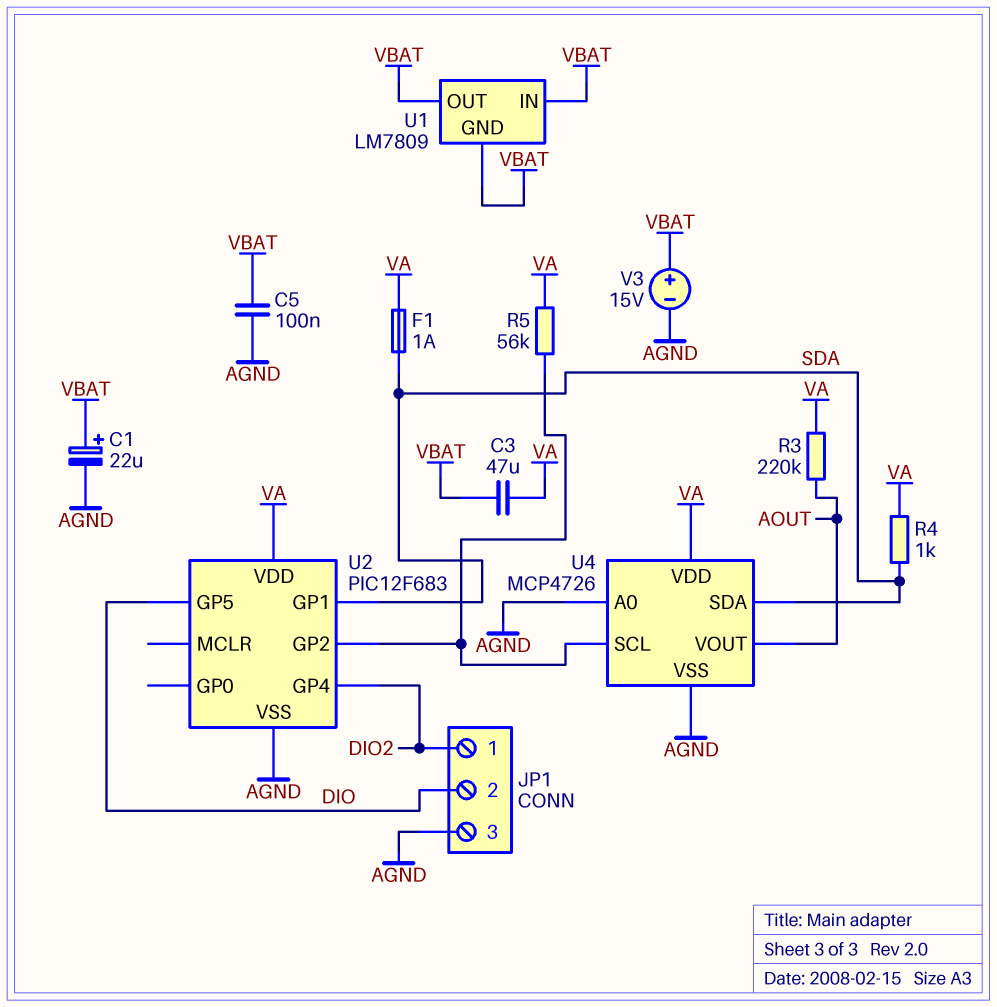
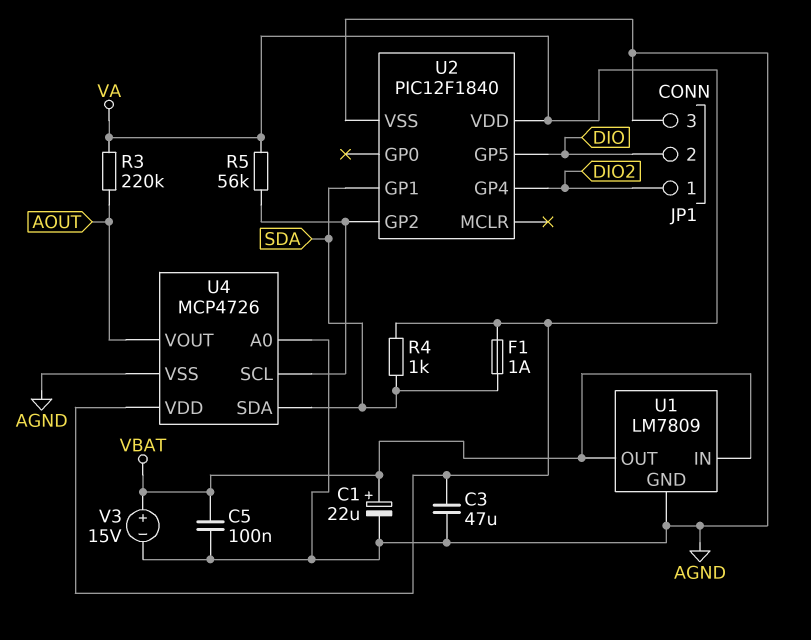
C3: 47uF (VA, VBAT) -> 47uF (AGND, VA)
U1 pin GND: VBAT -> AGND
U2: PIC12F683 -> PIC12F1840

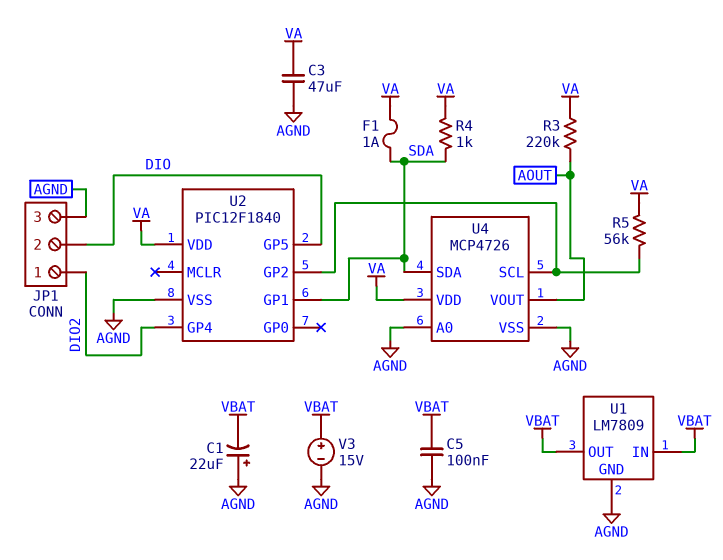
C1: 22uF (plus VBAT, minus AGND) -> 22uF (plus AGND, minus VBAT)

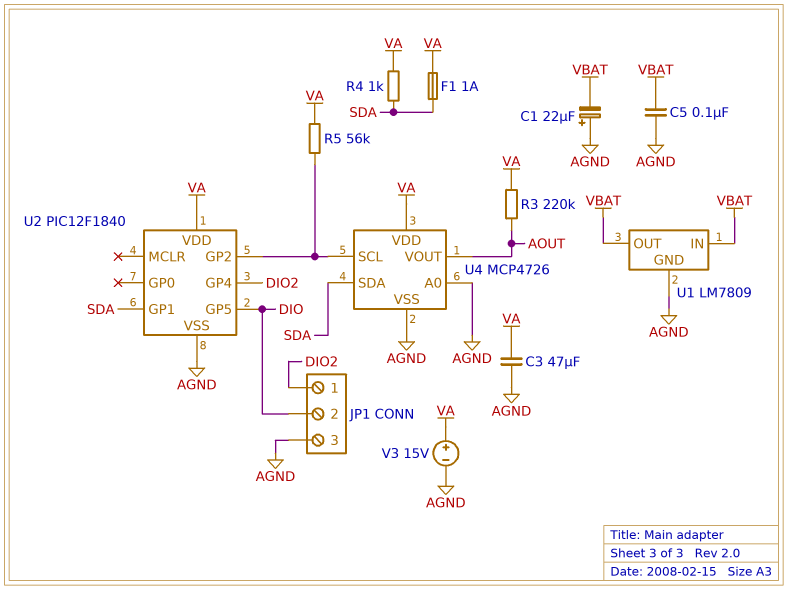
V3: 15V (plus VBAT, minus AGND) -> 15V (plus VA, minus AGND)

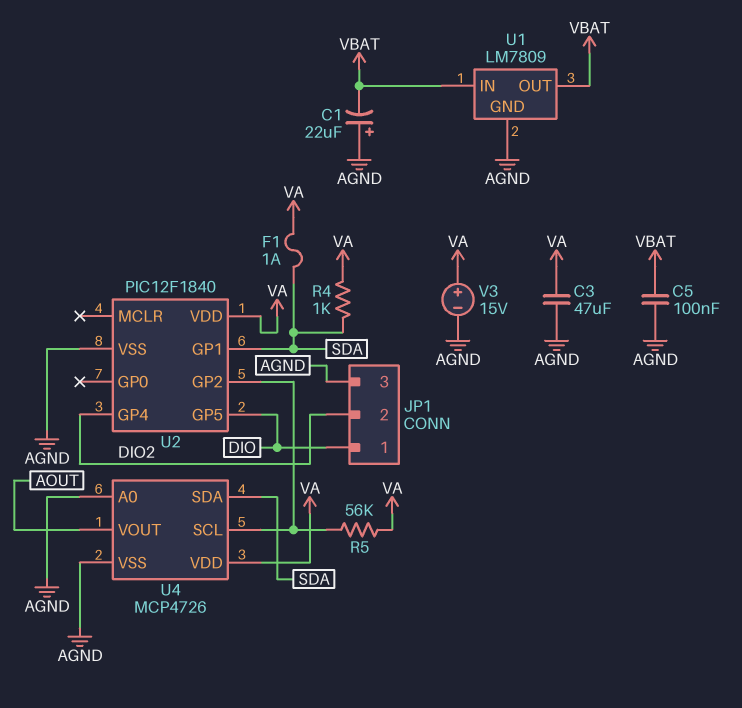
JP1 pin 1: DIO2 -> DIO
JP1 pin 2: DIO -> DIO2
R3: 220k (AOUT, VA) -> none

